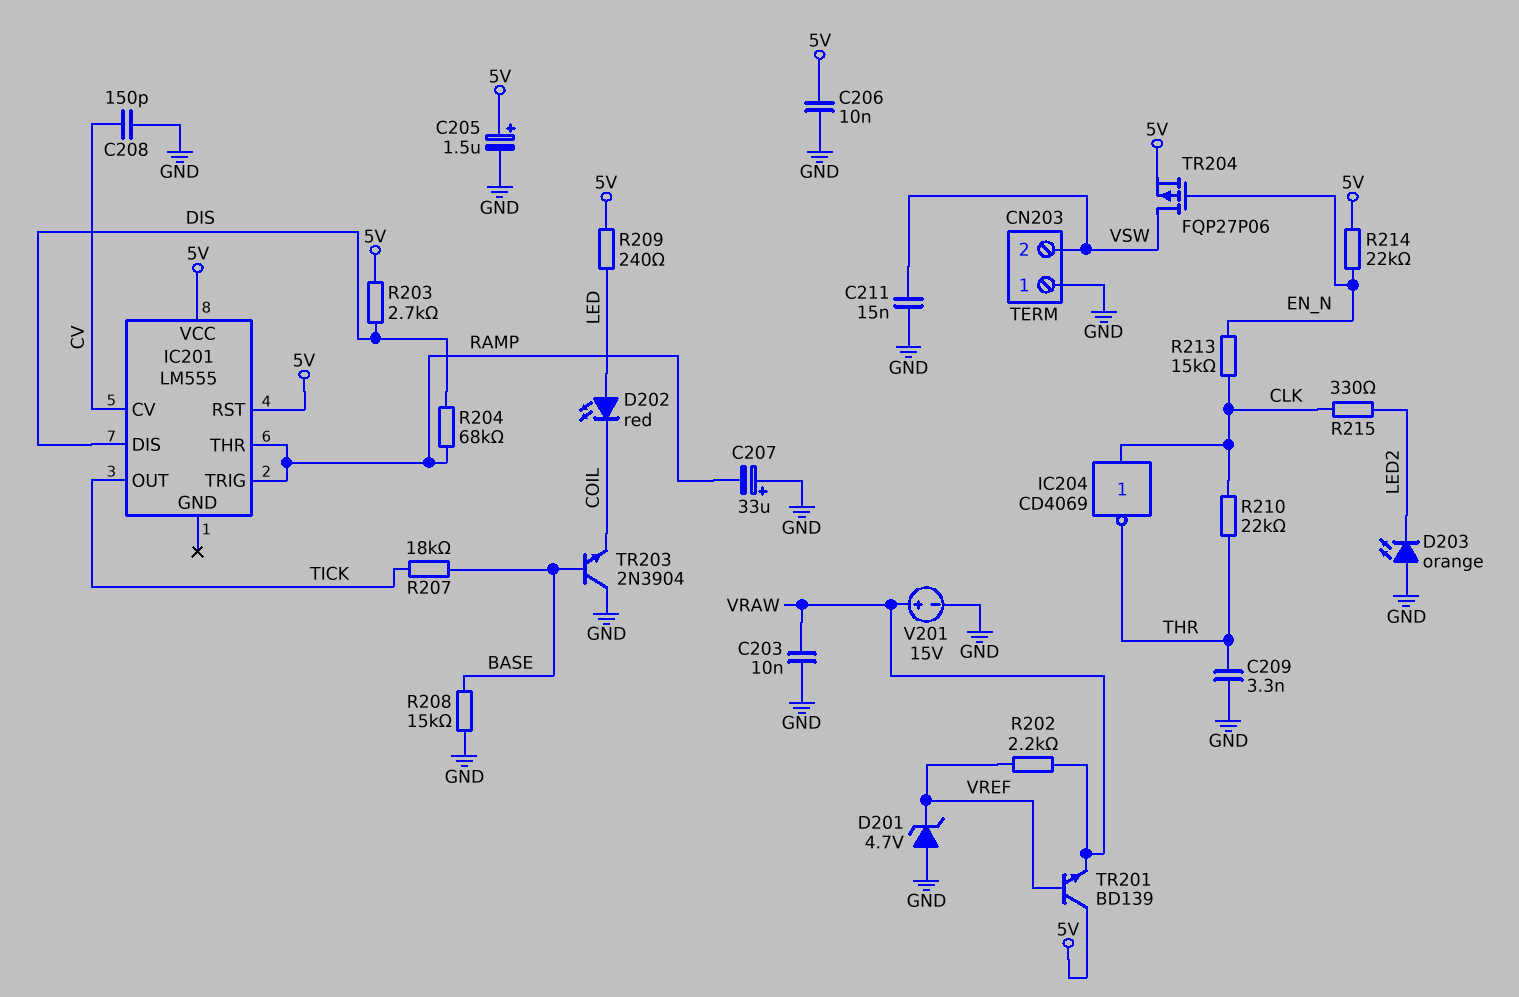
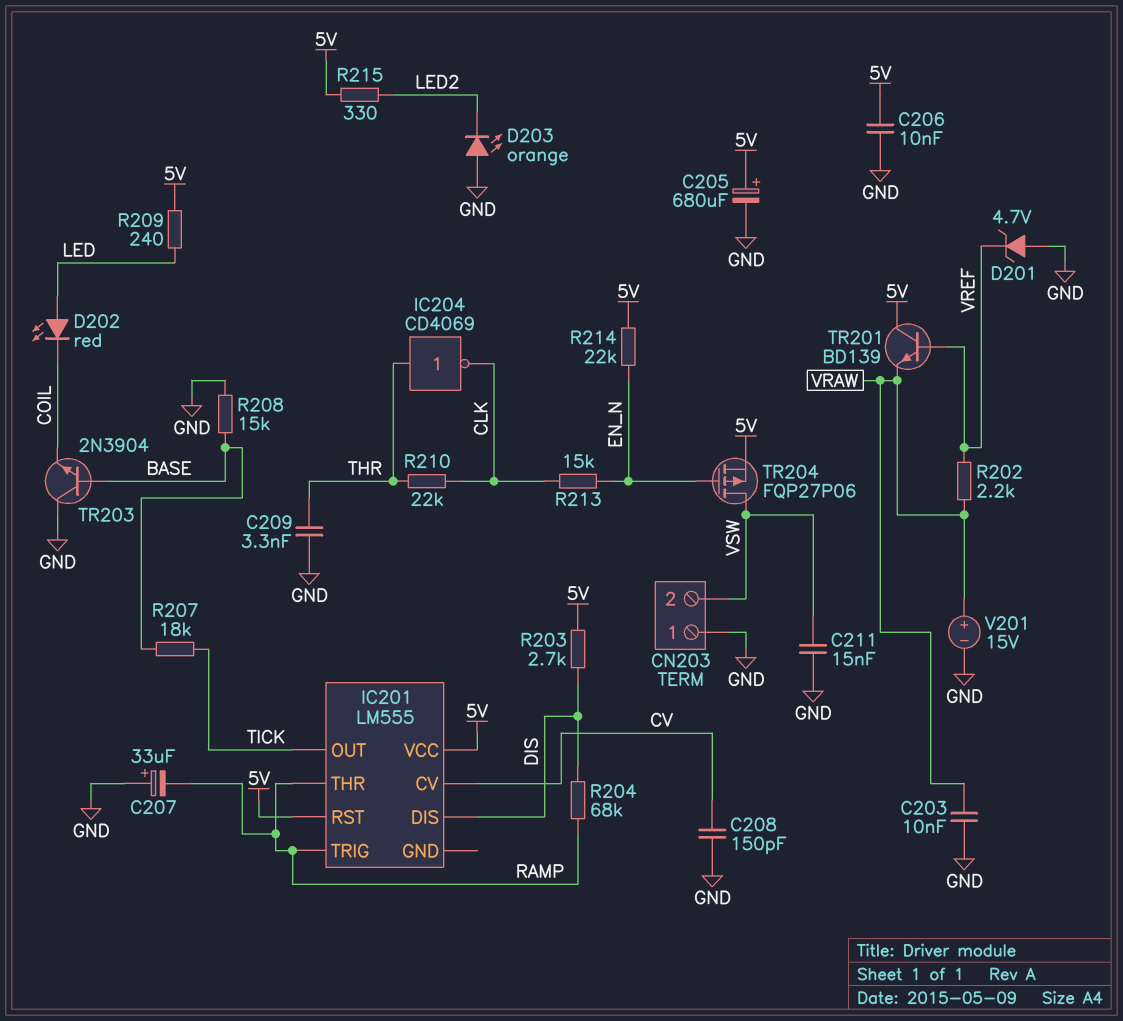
C205: 1.5uF (plus 5V, minus GND) -> 680uF (plus 5V, minus GND)
IC204: NOT CD4069 (in CLK, out THR) -> NOT CD4069 (in THR, out CLK)
R215: 330 (CLK, LED2) -> 330 (5V, LED2)

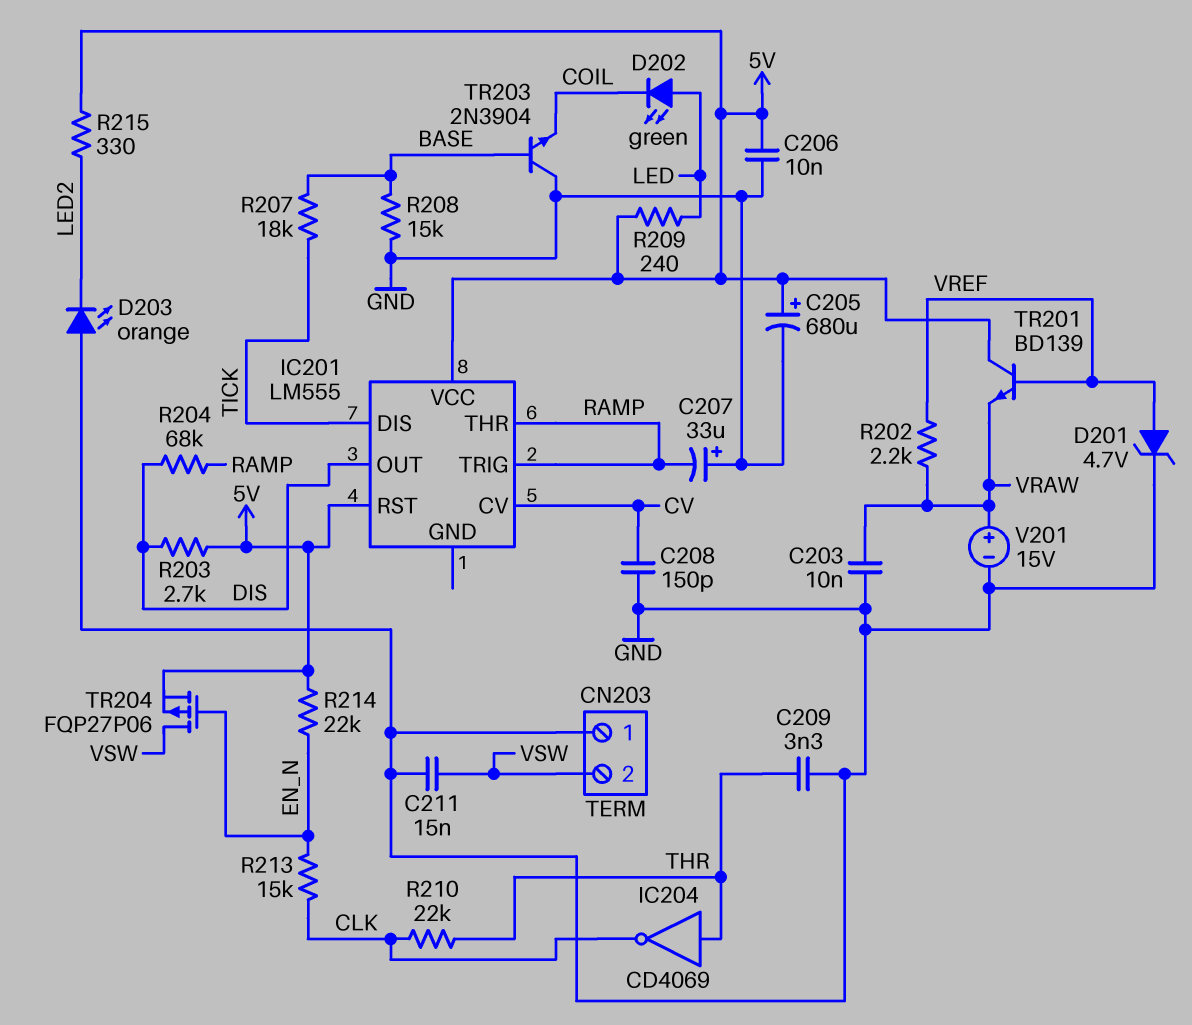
D201: zener 4.7V (A GND, K VREF) -> zener 4.7V (A VREF, K GND)
D202: LED red (A LED, K COIL) -> LED green (A LED, K COIL)
IC201 pin DIS: DIS -> TICK
IC201 pin OUT: TICK -> DIS

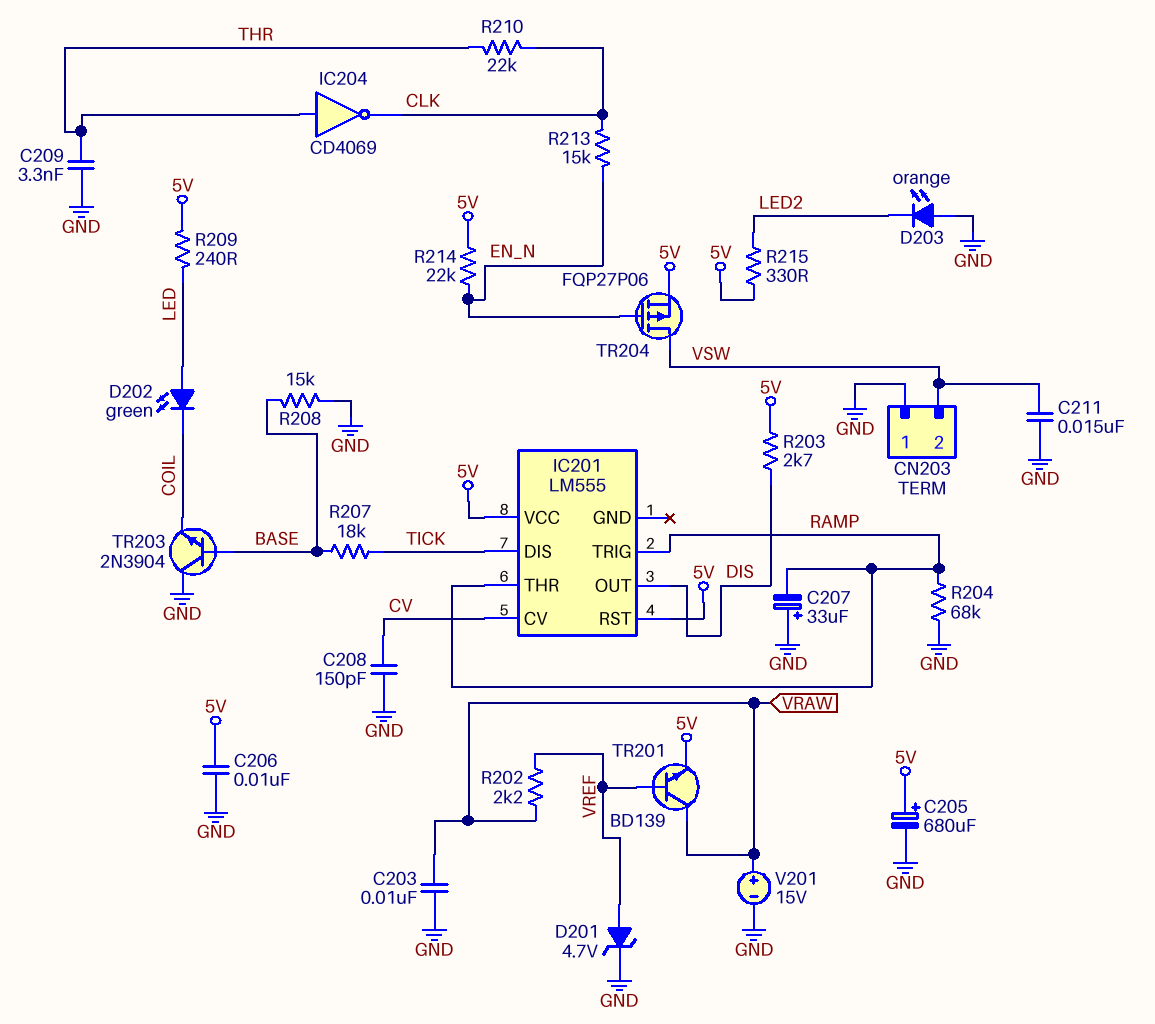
R204: 68k (DIS, RAMP) -> 68k (GND, RAMP)
TR201: NPN BD139 (B VREF, C 5V, E VRAW) -> NPN BD139 (B VREF, C VRAW, E 5V)

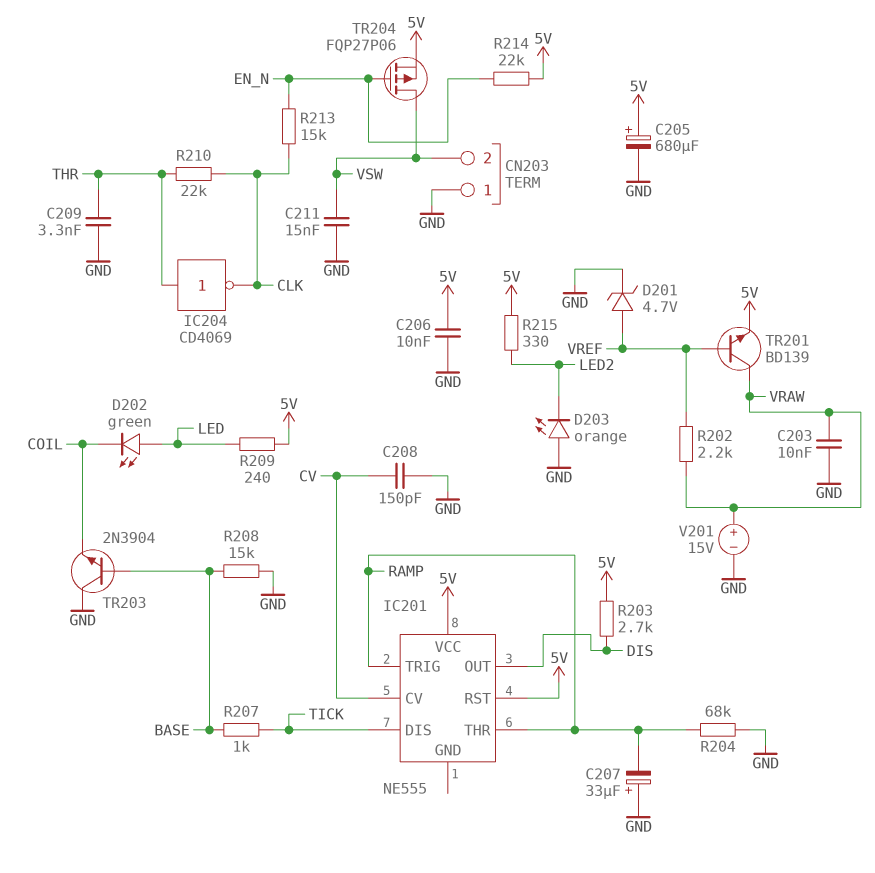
IC201: LM555 -> NE555
R207: 18k (BASE, TICK) -> 1k (BASE, TICK)

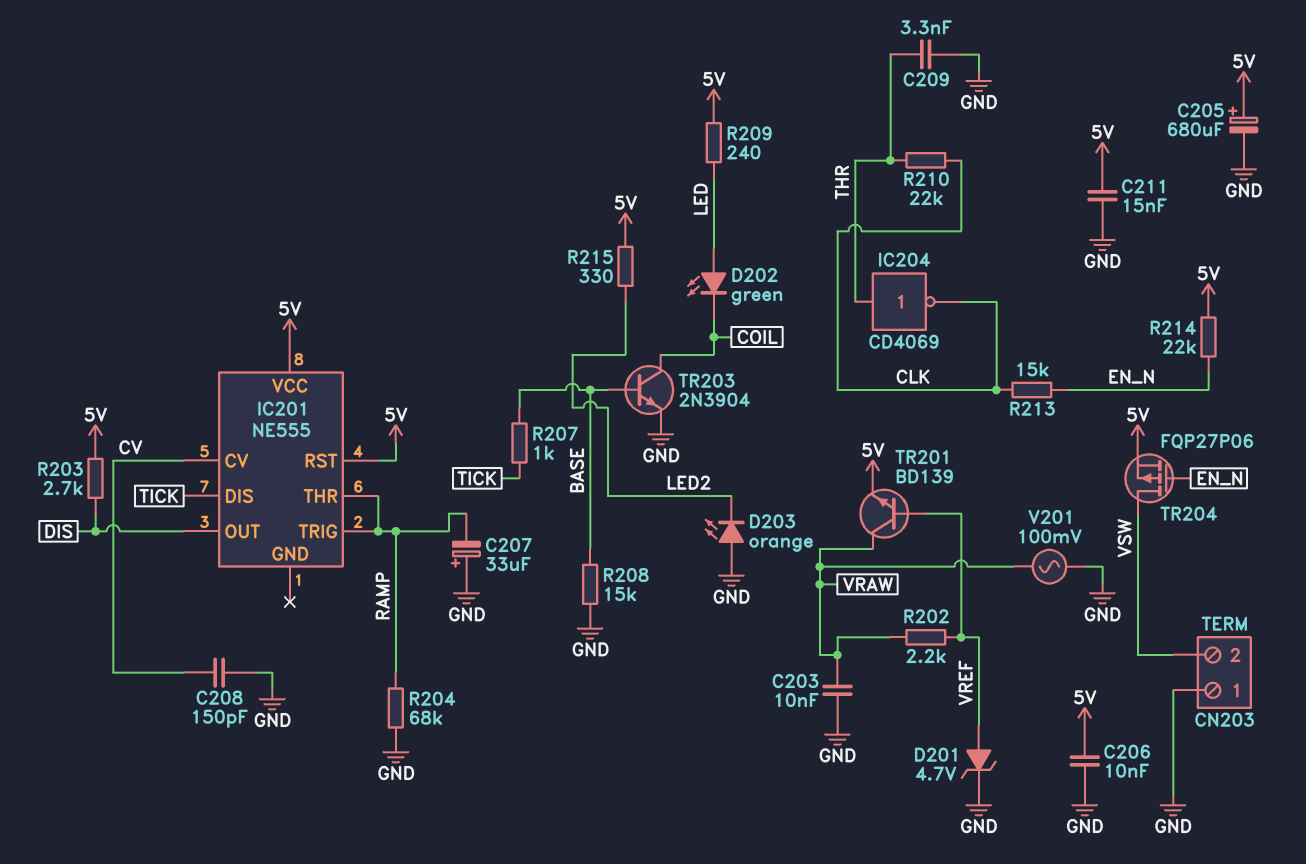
C211: 15nF (GND, VSW) -> 15nF (5V, GND)
TR203: NPN 2N3904 (B BASE, C GND, E COIL) -> NPN 2N3904 (B BASE, C COIL, E GND)
V201: 15V (plus VRAW, minus GND) -> AC 100mV (GND, VRAW)

